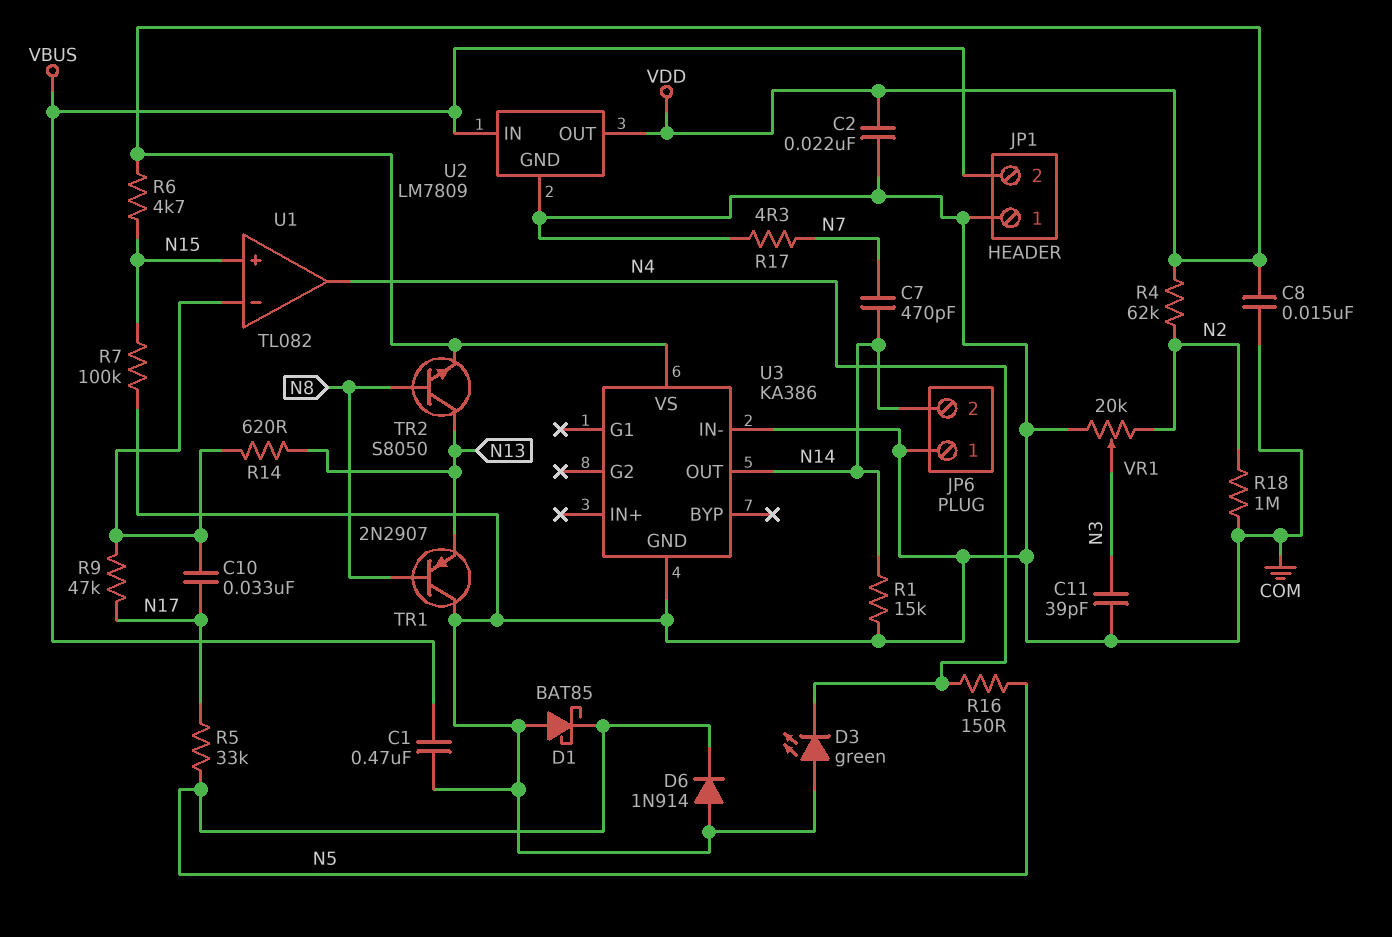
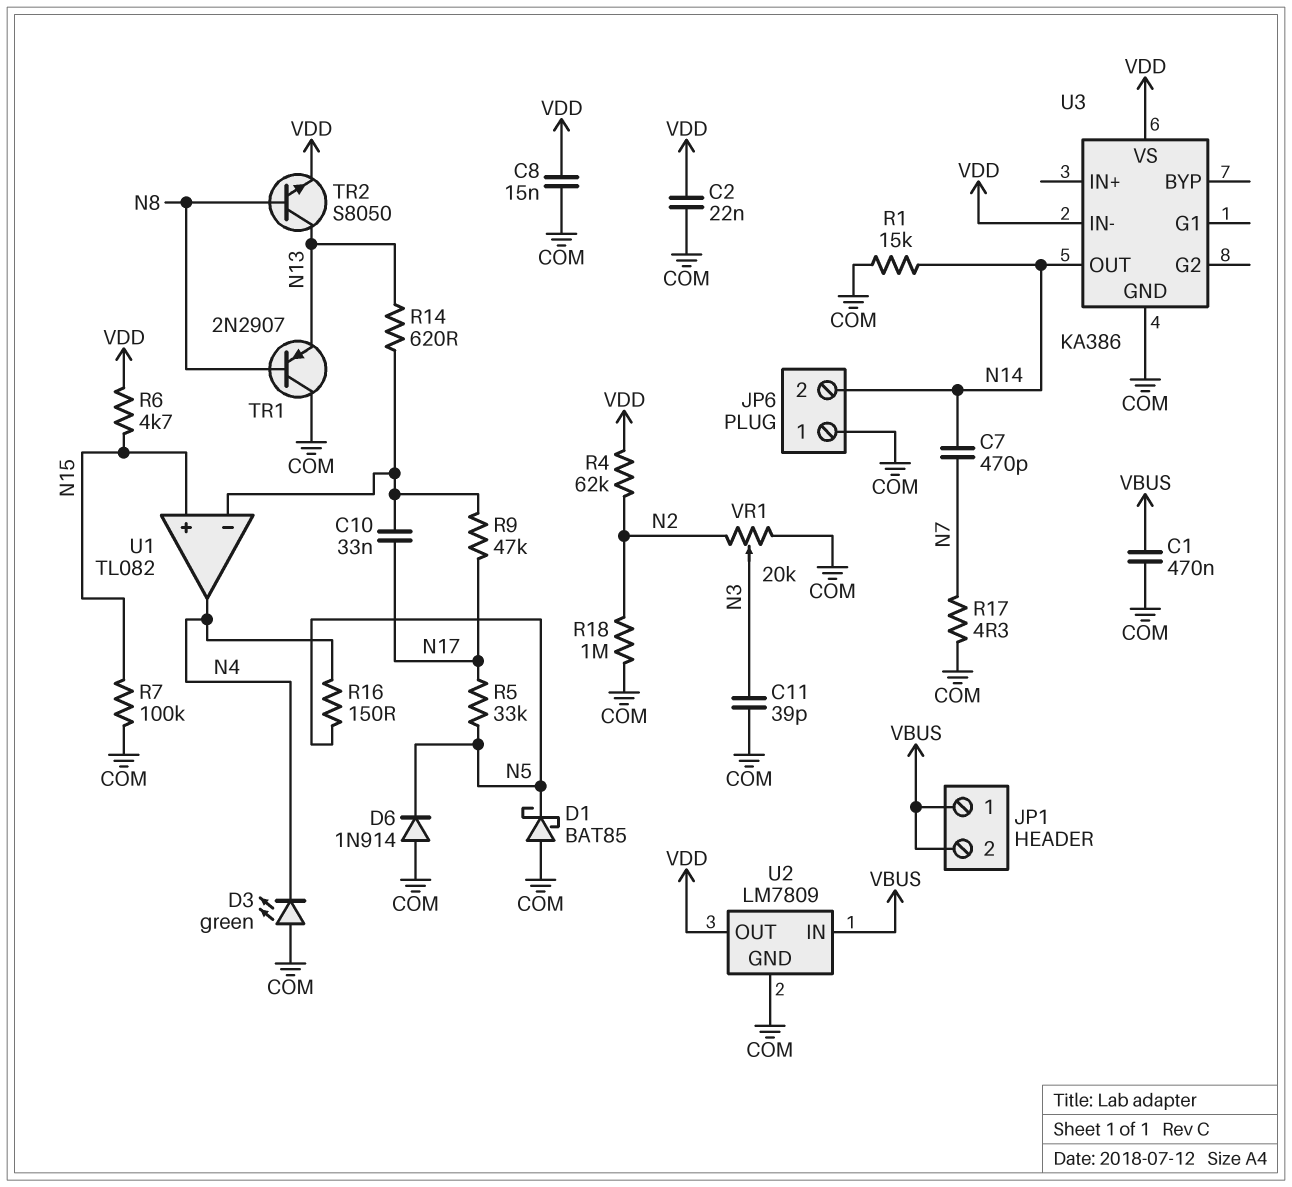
JP1 pin 1: COM -> VBUS
U3 pin IN-: COM -> VDD

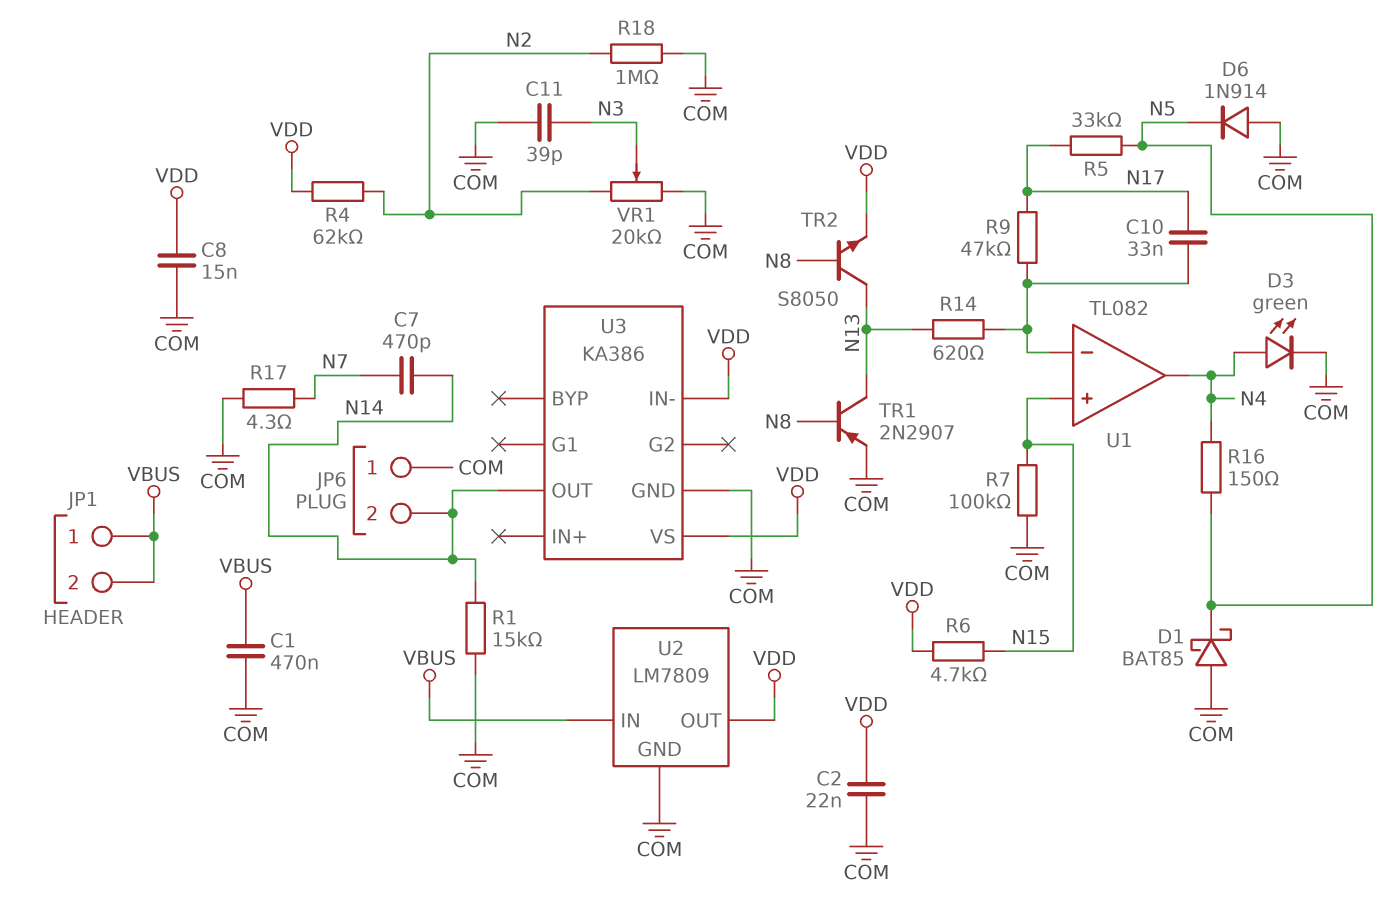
D3: LED green (A COM, K N4) -> LED green (A N4, K COM)
TR1: PNP 2N2907 (B N8, C COM, E N13) -> PNP 2N2907 (B N8, C N13, E COM)

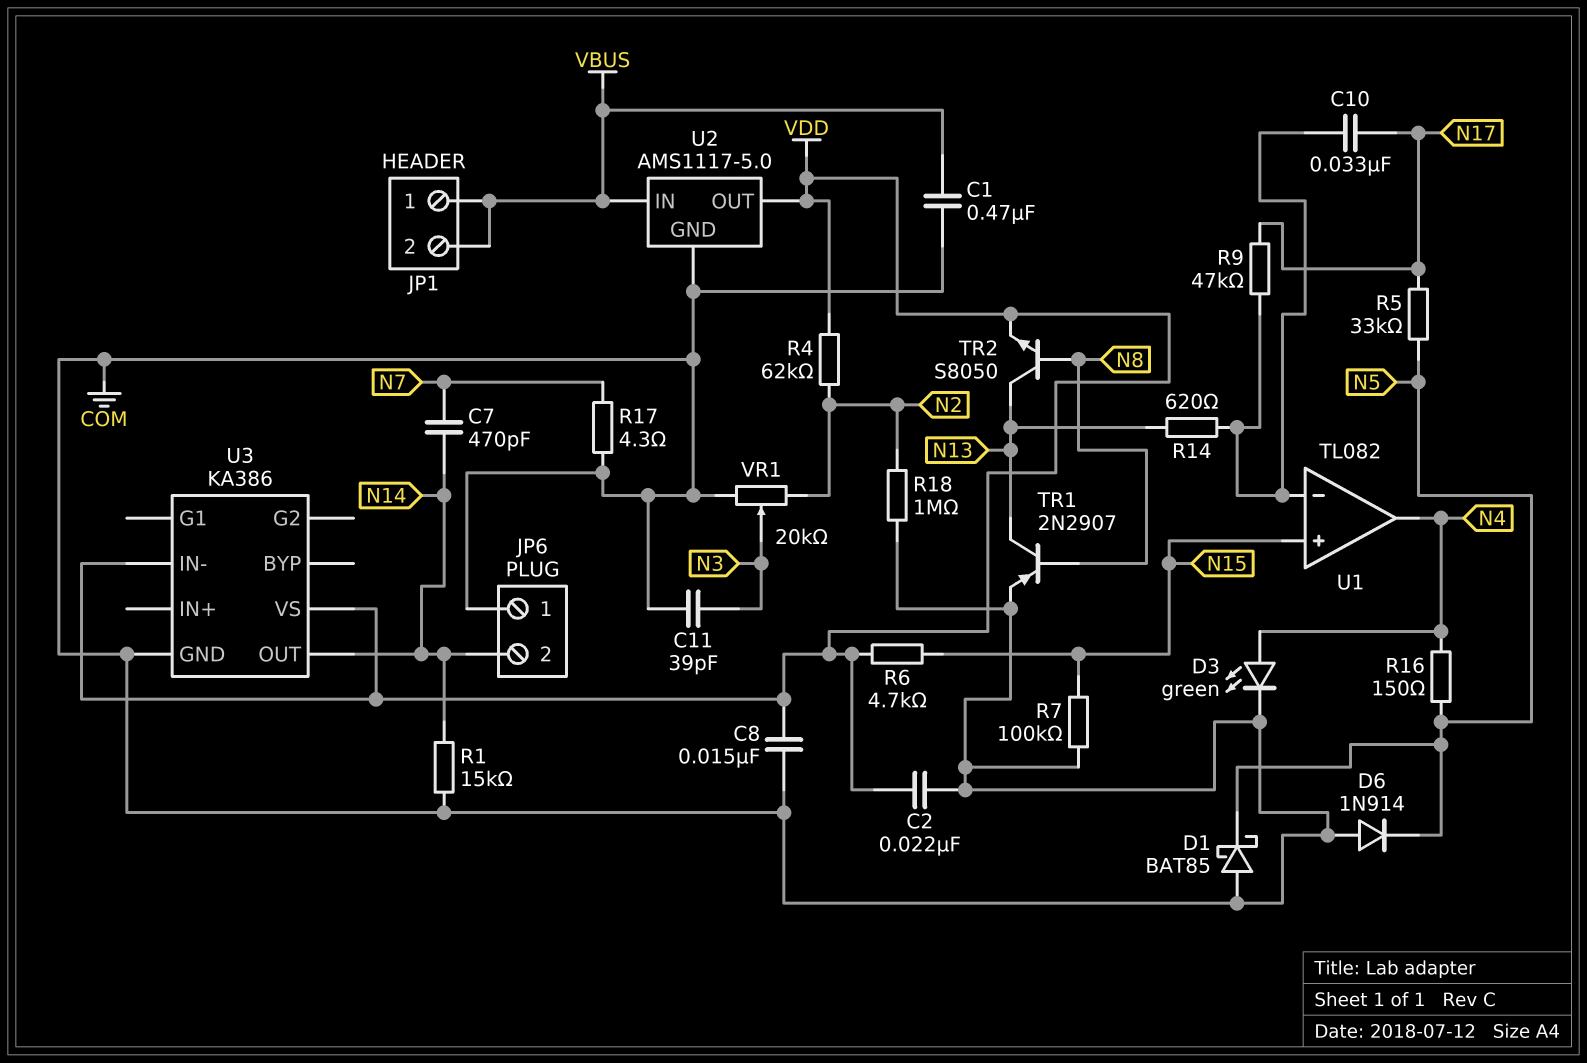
U2: LM7809 -> AMS1117-5.0

